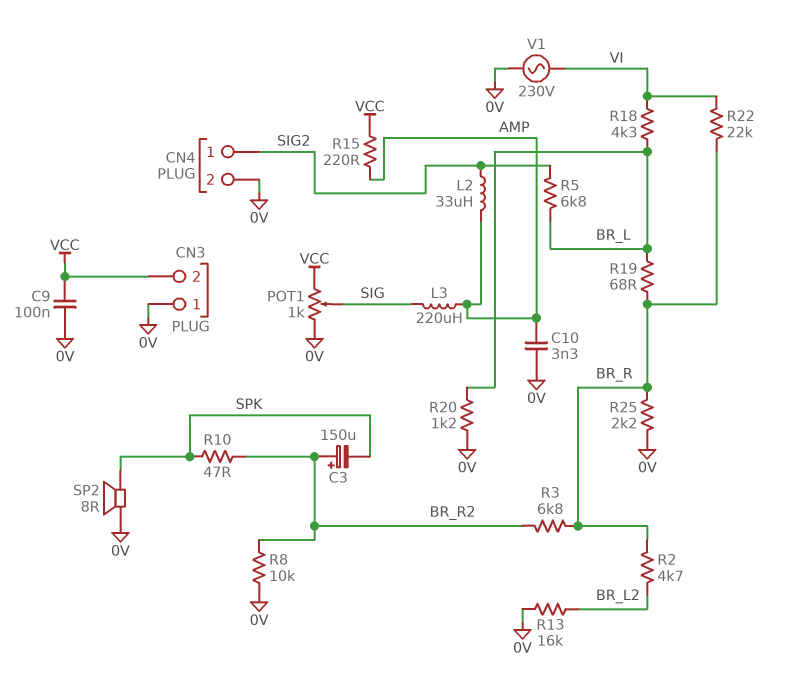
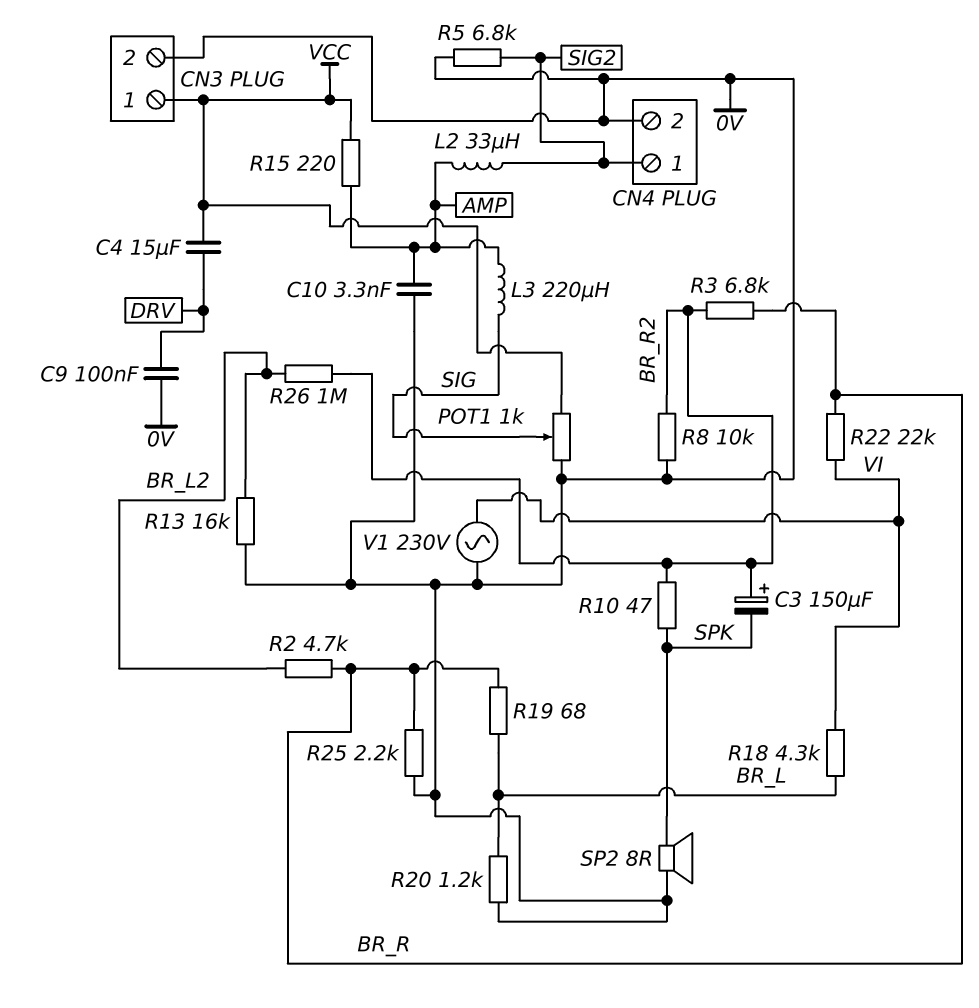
C4: none -> 15uF (DRV, VCC)
C9: 100nF (0V, VCC) -> 100nF (0V, DRV)
CN3 pin 1: 0V -> VCC
CN3 pin 2: VCC -> 0V
R5: 6.8k (BR_L, SIG2) -> 6.8k (0V, SIG2)
R26: none -> 1M (BR_L2, BR_R2)

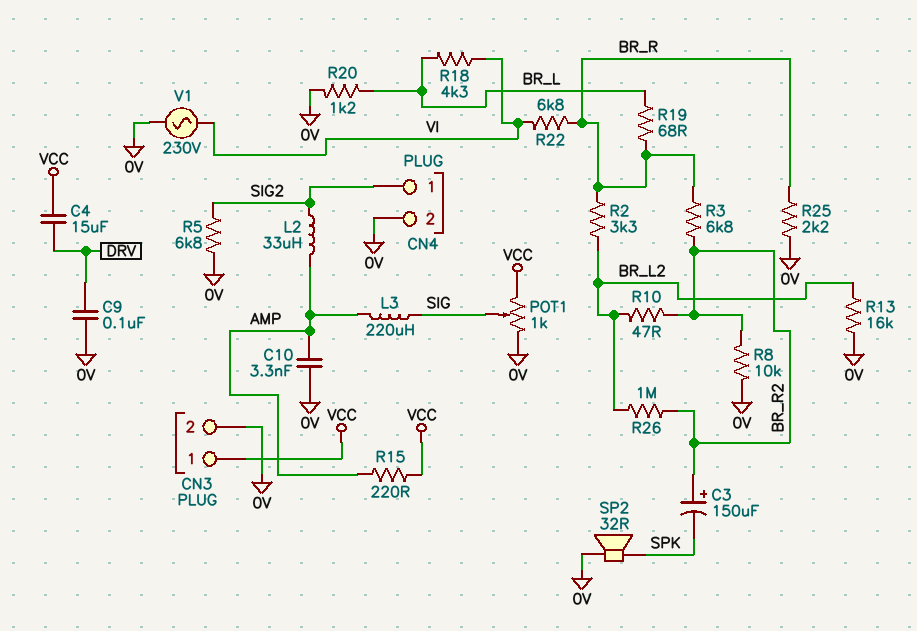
R2: 4.7k (BR_L2, BR_R) -> 3.3k (BR_L2, BR_R)
R10: 47 (BR_R2, SPK) -> 47 (BR_L2, BR_R2)
R22: 22k (BR_R, VI) -> 6.8k (BR_R, VI)
SP2: speaker 8R (0V, SPK) -> speaker 32R (0V, SPK)

